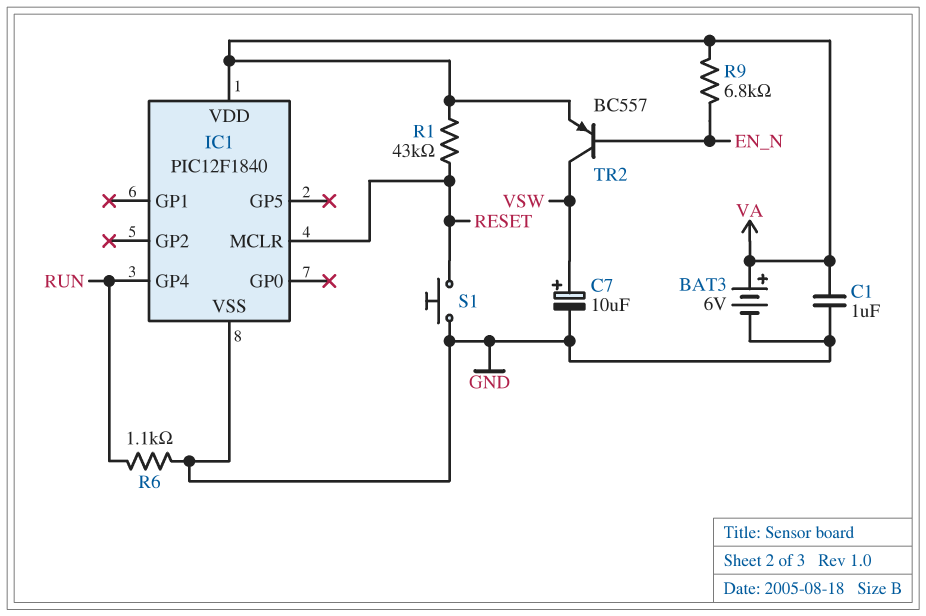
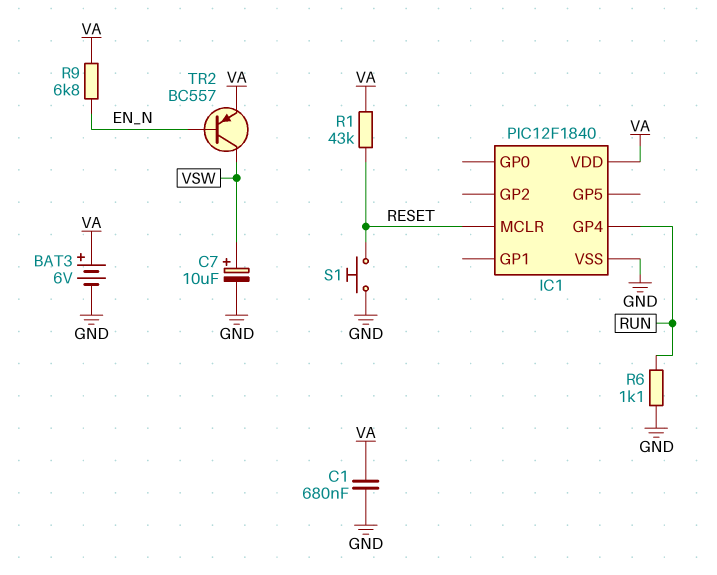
C1: 1uF (GND, VA) -> 680nF (GND, VA)

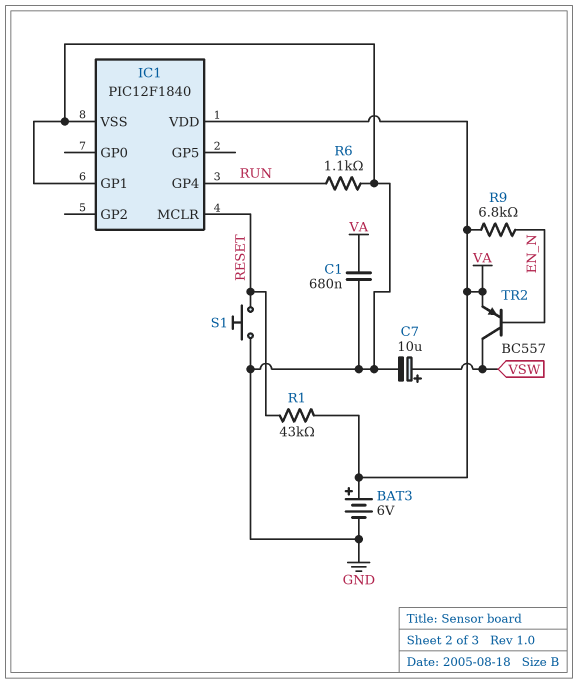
IC1 pin GP1: none -> GND

